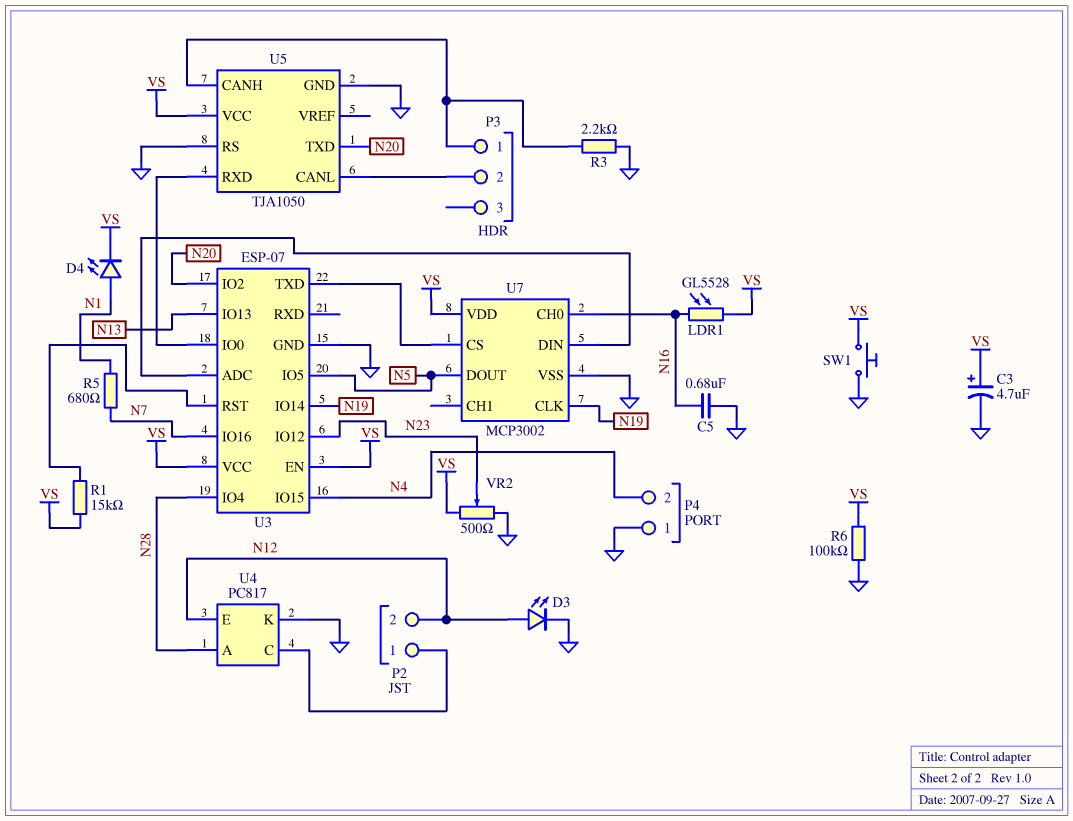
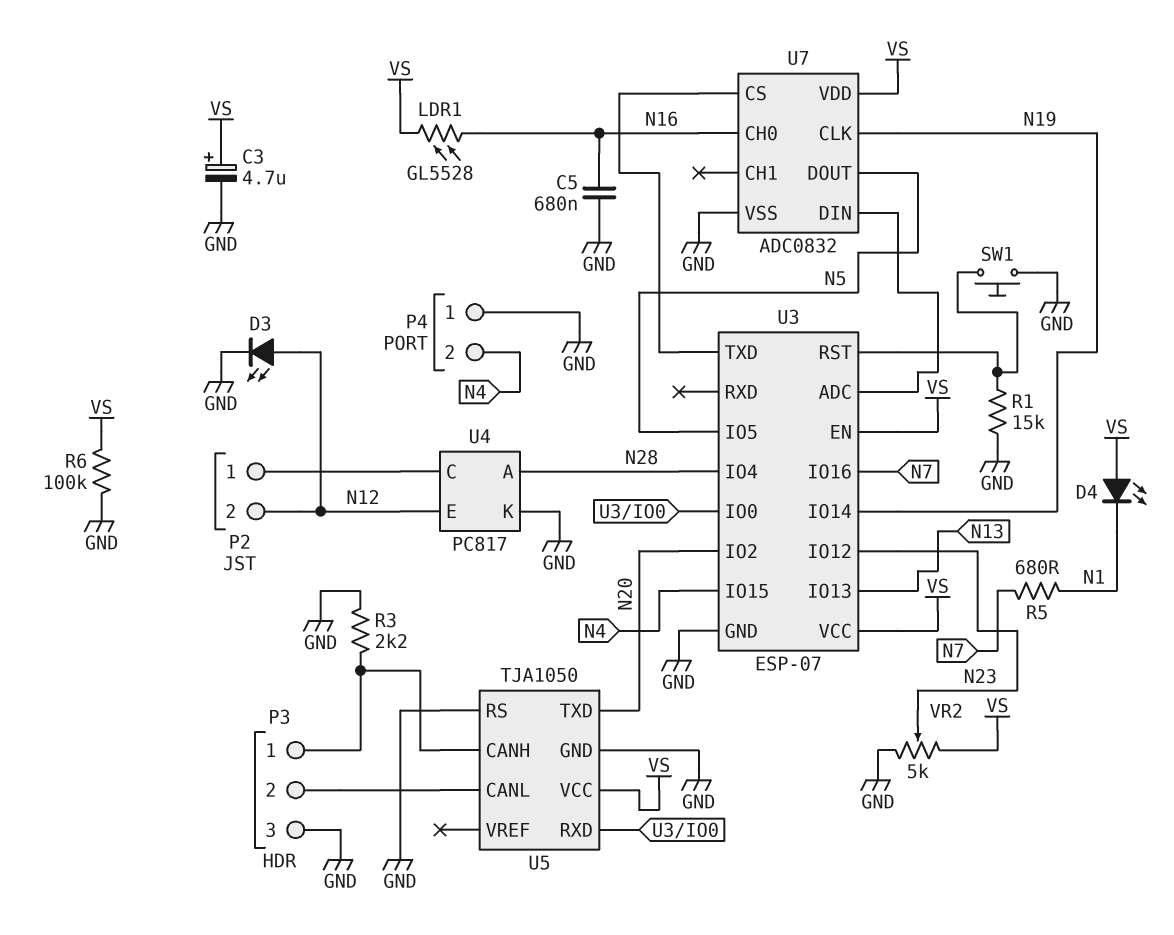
D4: LED (A N1, K VS) -> LED (A VS, K N1)
P3 pin 3: none -> GND
R1: 15k (U3/RST, VS) -> 15k (GND, U3/RST)
SW1: button (GND, VS) -> button (GND, U3/RST)
U7: MCP3002 -> ADC0832
VR2: 500 (GND, VS, wiper N23) -> 5k (GND, VS, wiper N23)

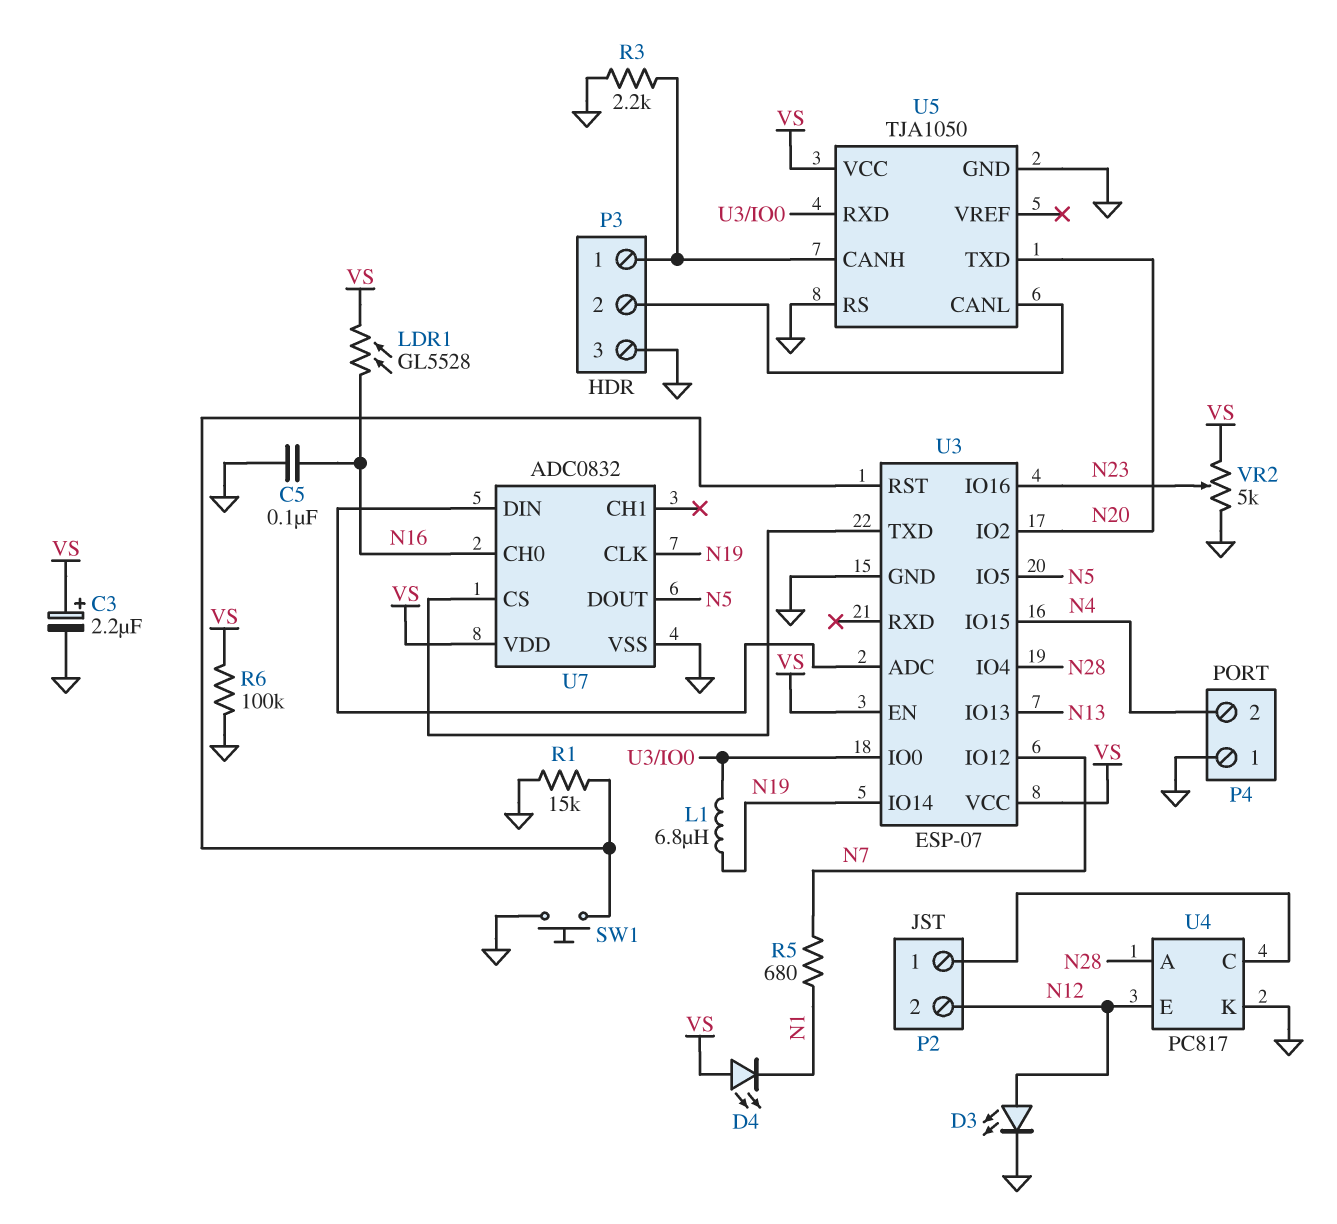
C3: 4.7uF (plus VS, minus GND) -> 2.2uF (plus VS, minus GND)
C5: 680nF (GND, N16) -> 100nF (GND, N16)
L1: none -> 6.8uH (N19, U3/IO0)
U3 pin IO12: N23 -> N7
U3 pin IO16: N7 -> N23

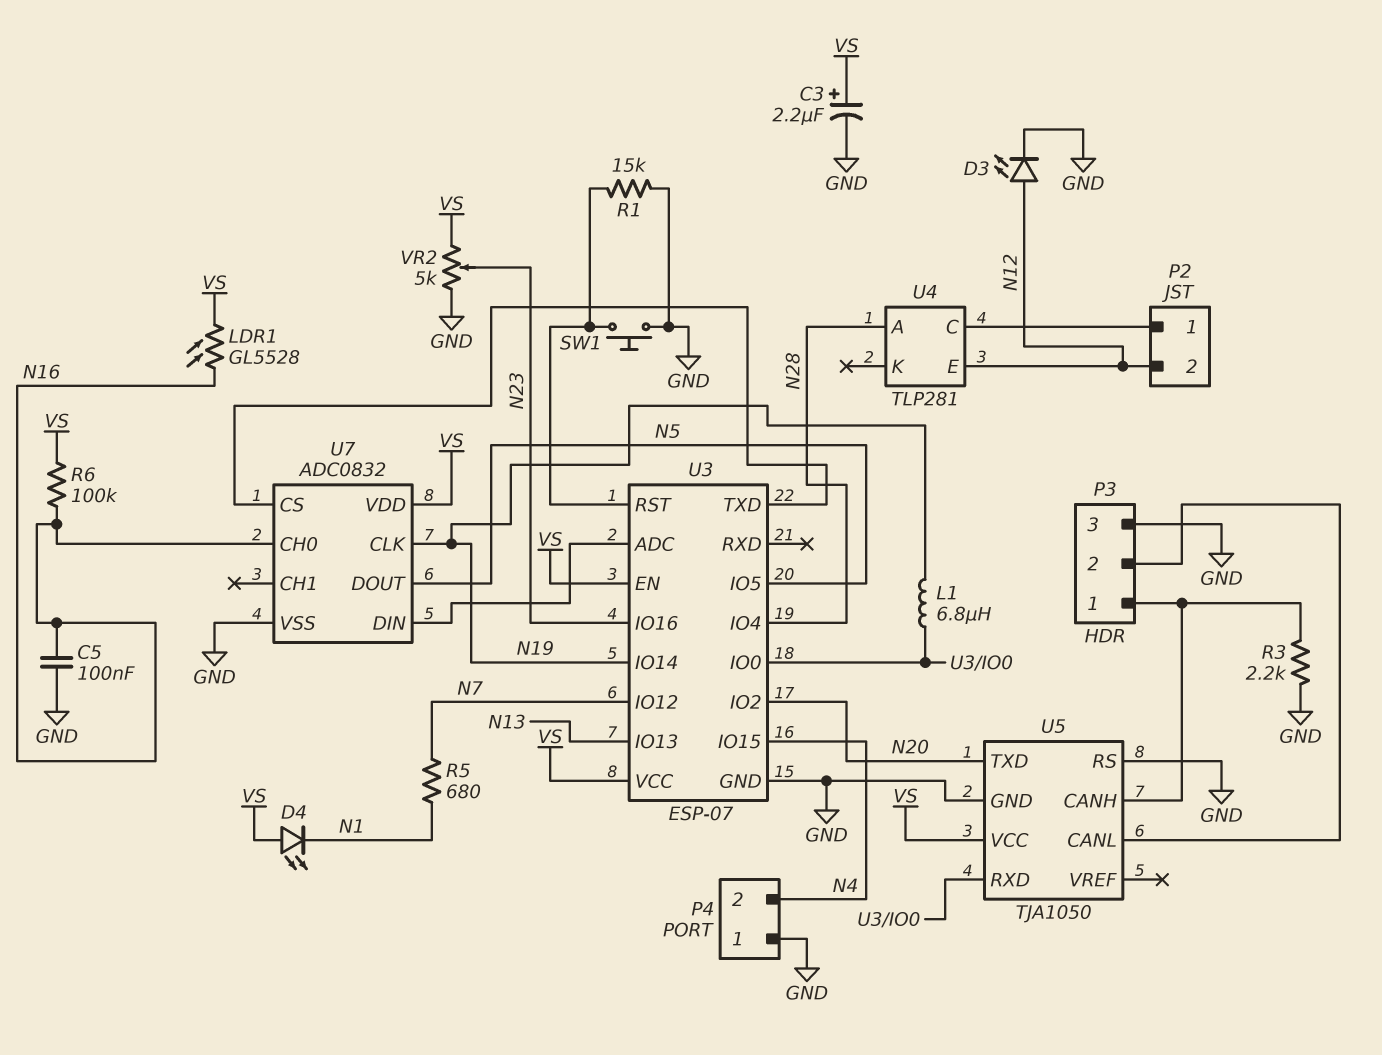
R6: 100k (GND, VS) -> 100k (N16, VS)
U4: PC817 -> TLP281
U4 pin K: GND -> none

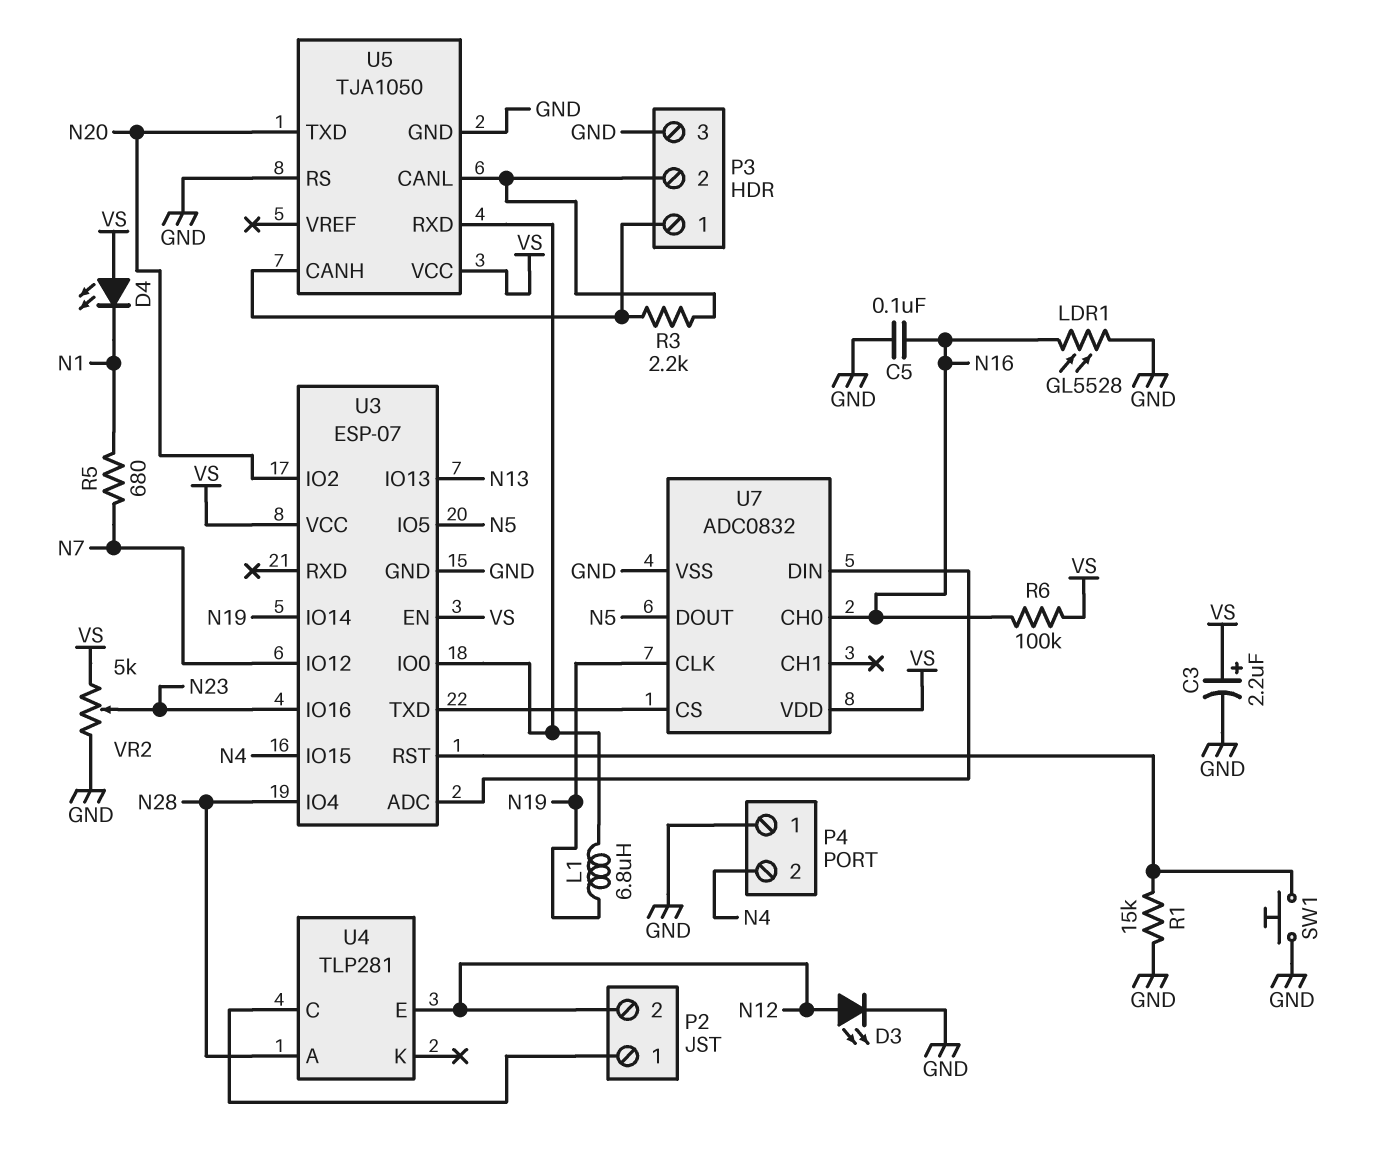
LDR1: GL5528 (N16, VS) -> GL5528 (GND, N16)
R3: 2.2k (GND, P3/1) -> 2.2k (P3/1, P3/2)

